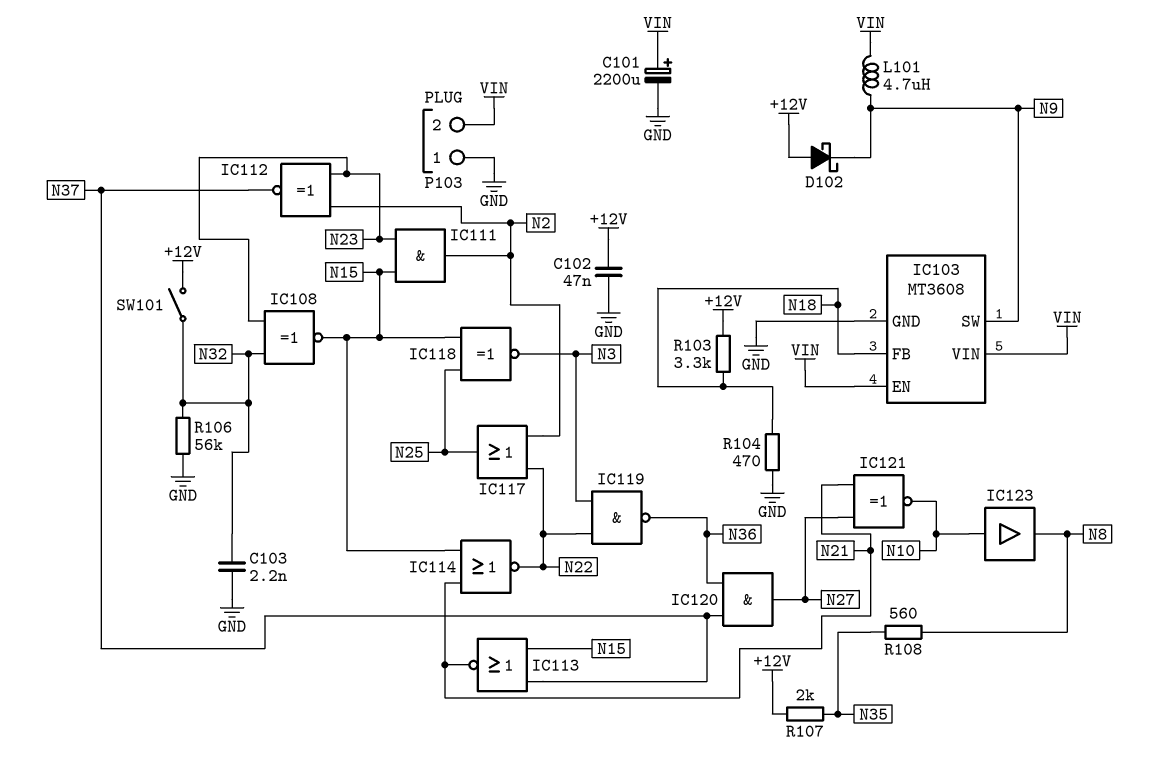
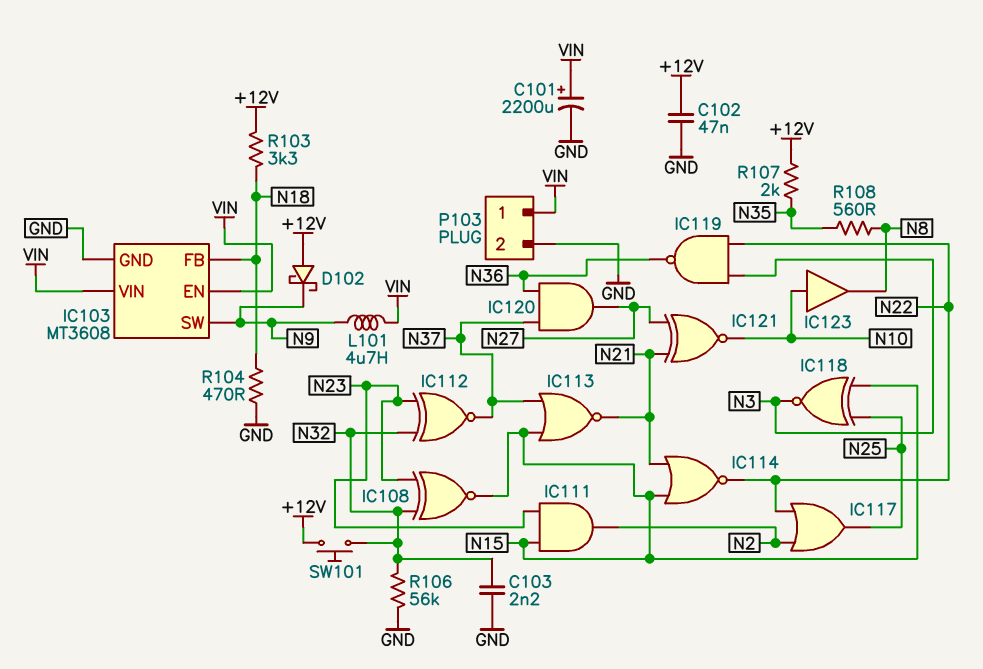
IC112: XNOR (in N2, in N23, out N37) -> XNOR (in N23, in N32, out N37)
P103 pin 1: GND -> VIN
P103 pin 2: VIN -> GND
SW101: switch (+12V, N32) -> button (+12V, N32)

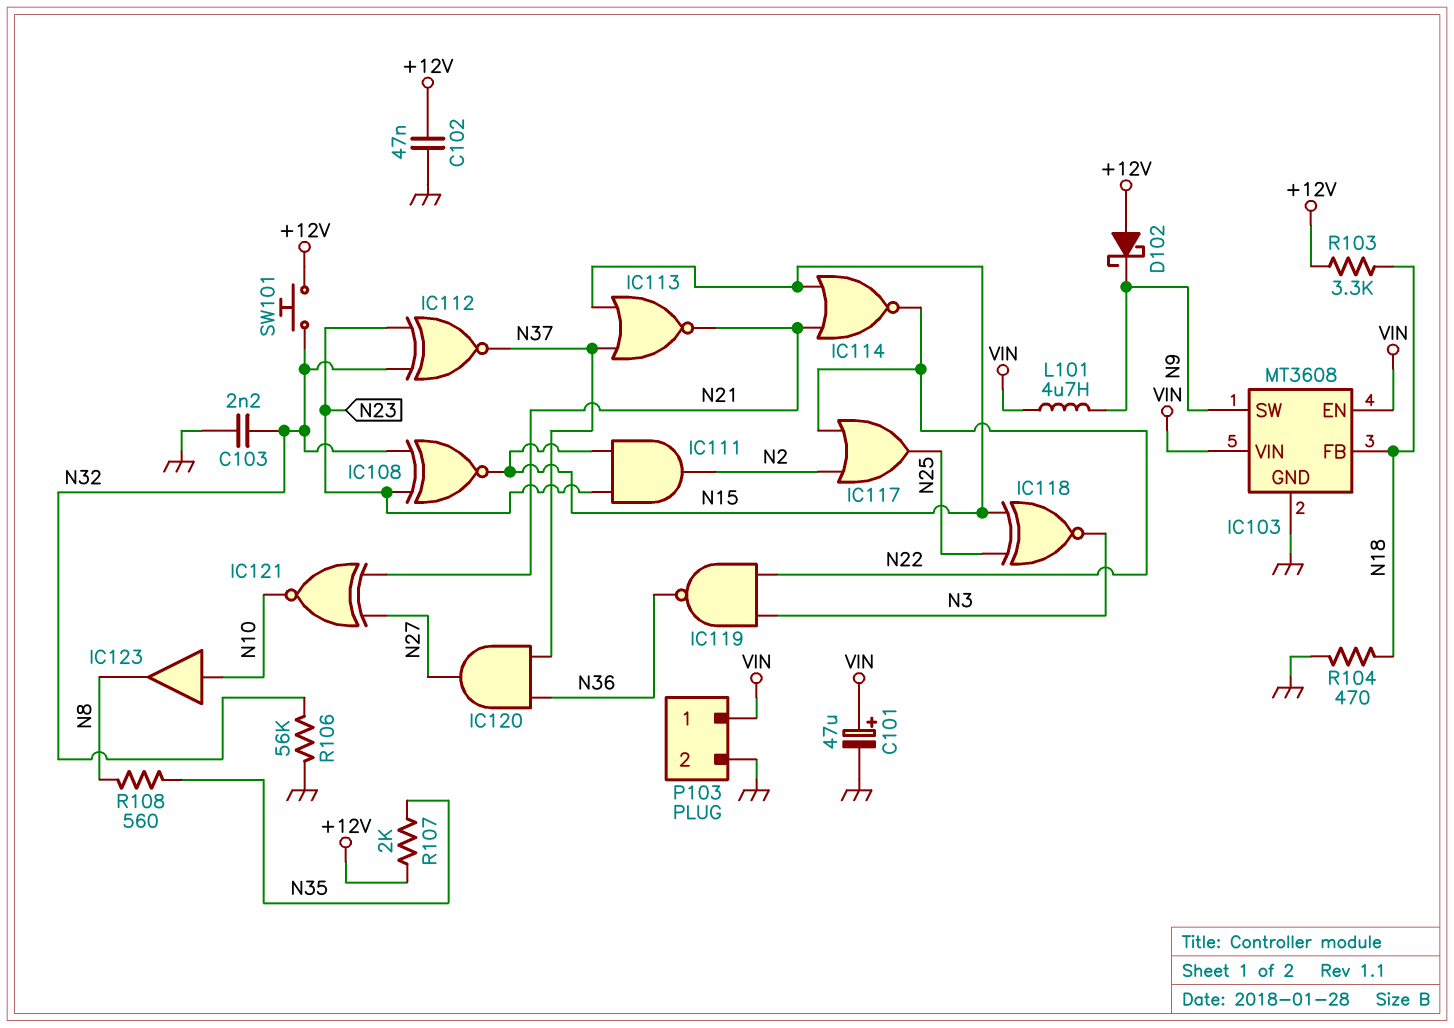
C101: 2200uF (plus VIN, minus GND) -> 47uF (plus VIN, minus GND)

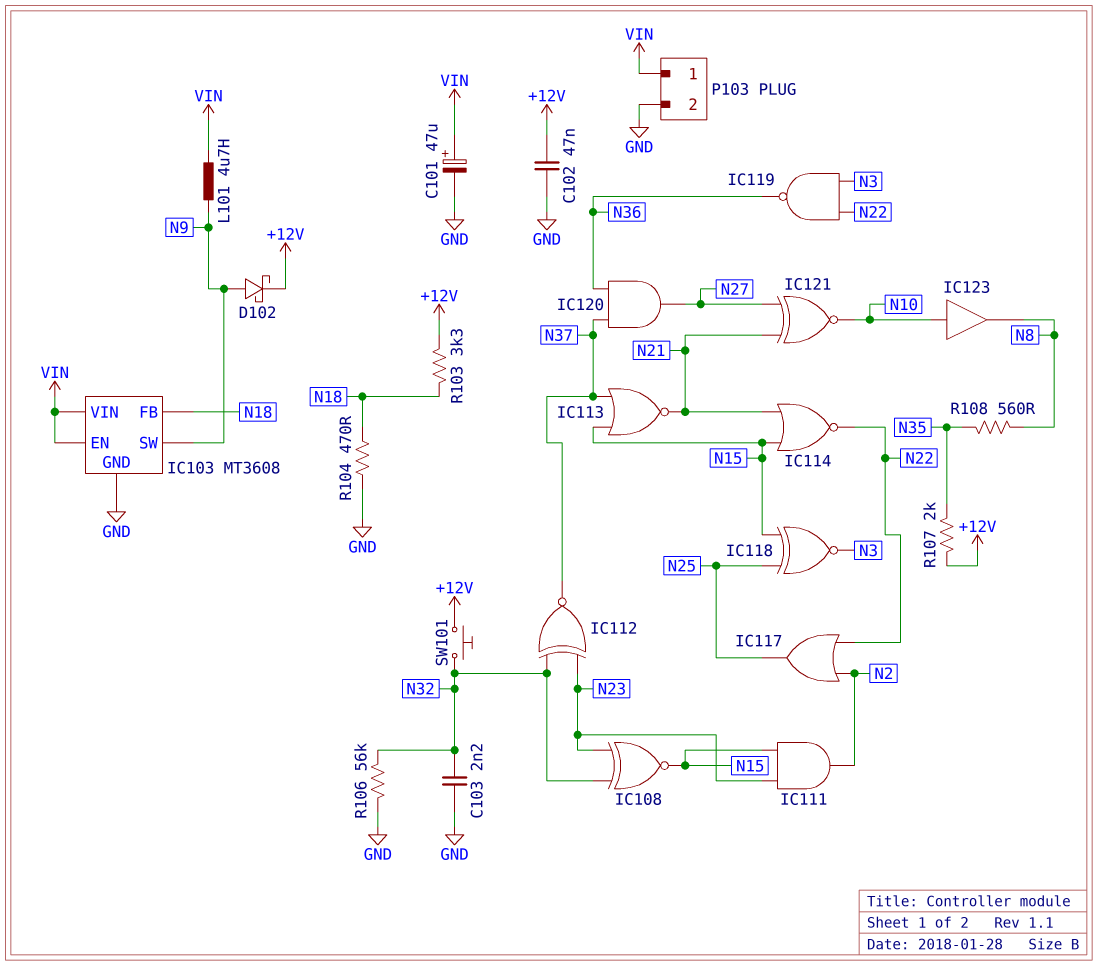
D102: schottky (A +12V, K N9) -> schottky (A N9, K +12V)

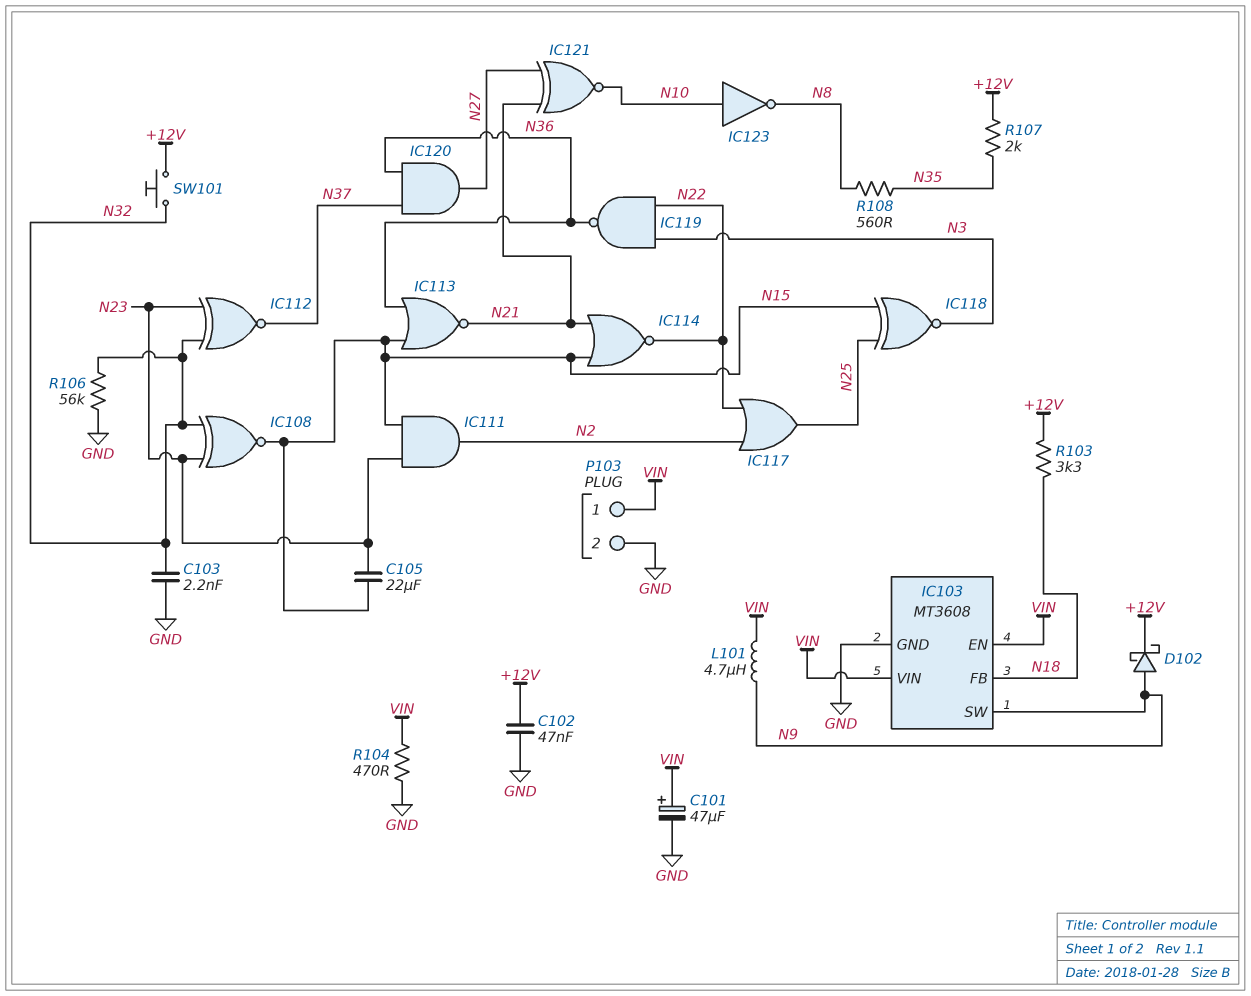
C105: none -> 22uF (N15, N23)
IC113: NOR (in N15, in N37, out N21) -> NOR (in N15, in N36, out N21)
IC123: buffer (in N10, out N8) -> NOT (in N10, out N8)
R104: 470 (GND, N18) -> 470 (GND, VIN)

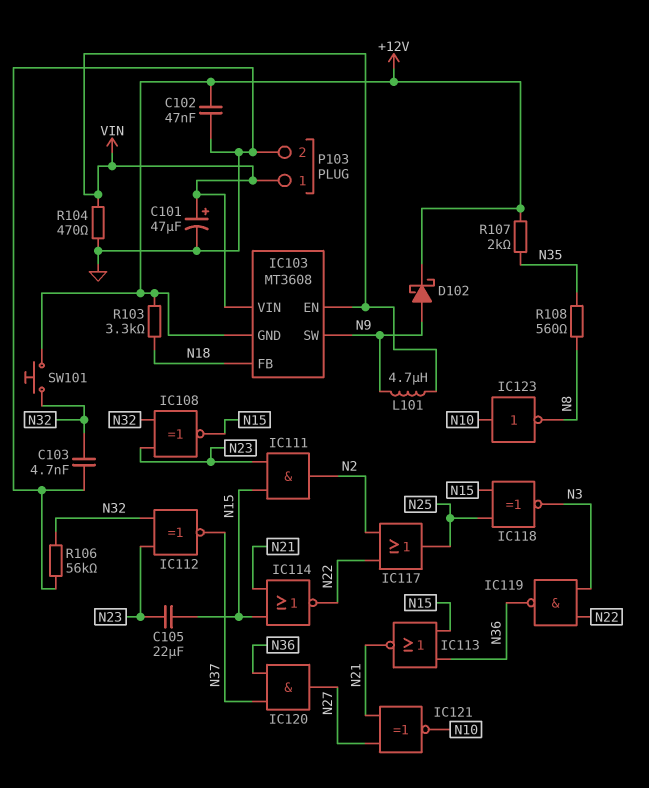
C103: 2.2nF (GND, N32) -> 4.7nF (GND, N32)
IC103 pin GND: GND -> +12V

